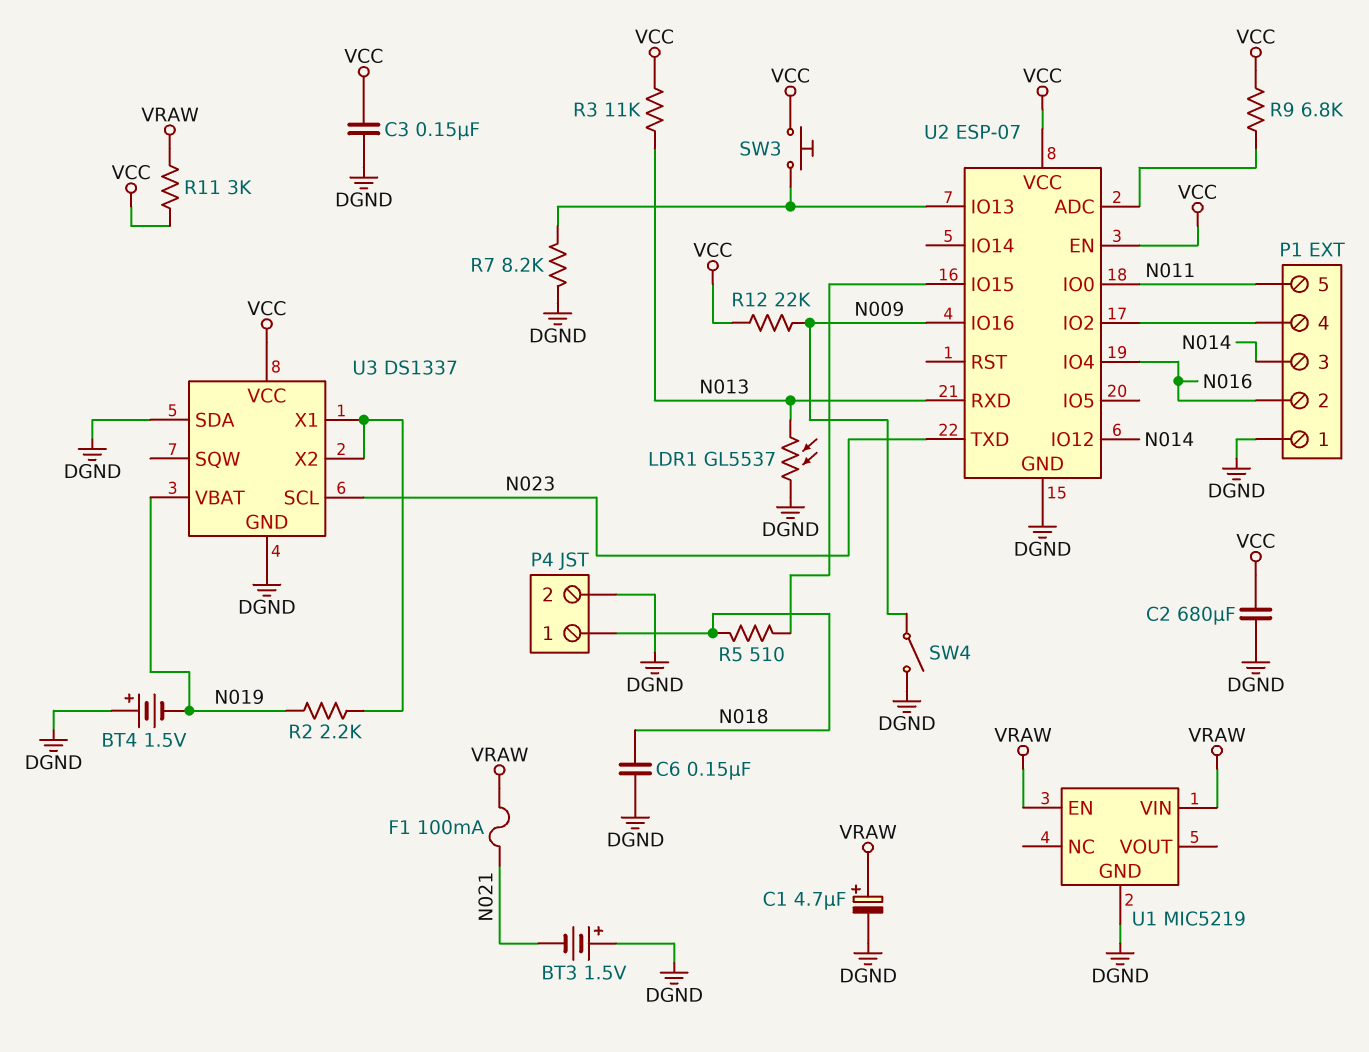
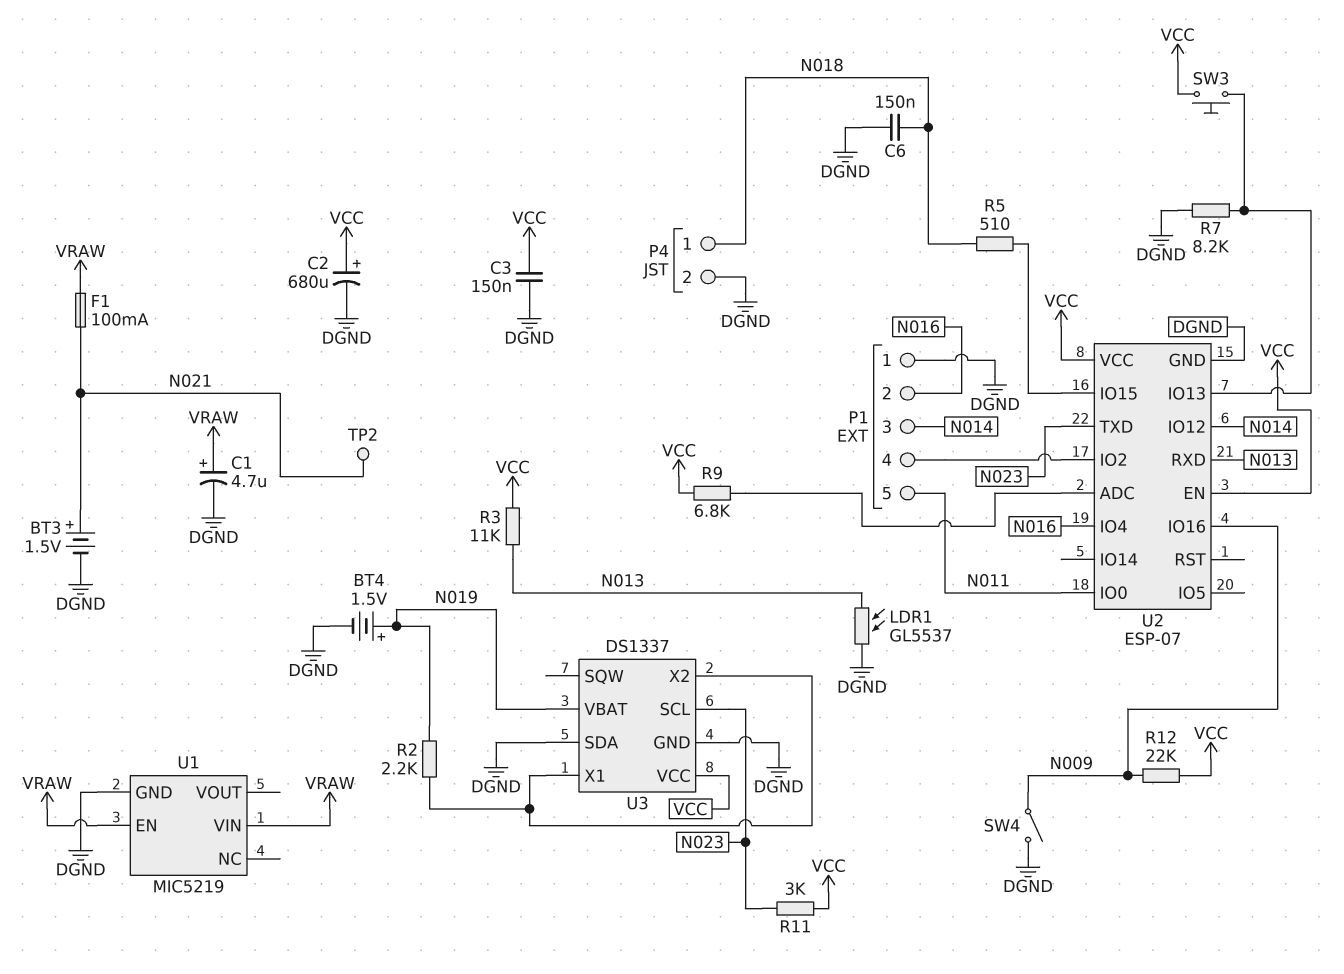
BT3: 1.5V (plus DGND, minus N021) -> 1.5V (plus N021, minus DGND)
BT4: 1.5V (plus DGND, minus N019) -> 1.5V (plus N019, minus DGND)
C2: 680uF (DGND, VCC) -> 680uF (plus VCC, minus DGND)
R11: 3k (VCC, VRAW) -> 3k (N023, VCC)
TP2: none -> test point (N021)

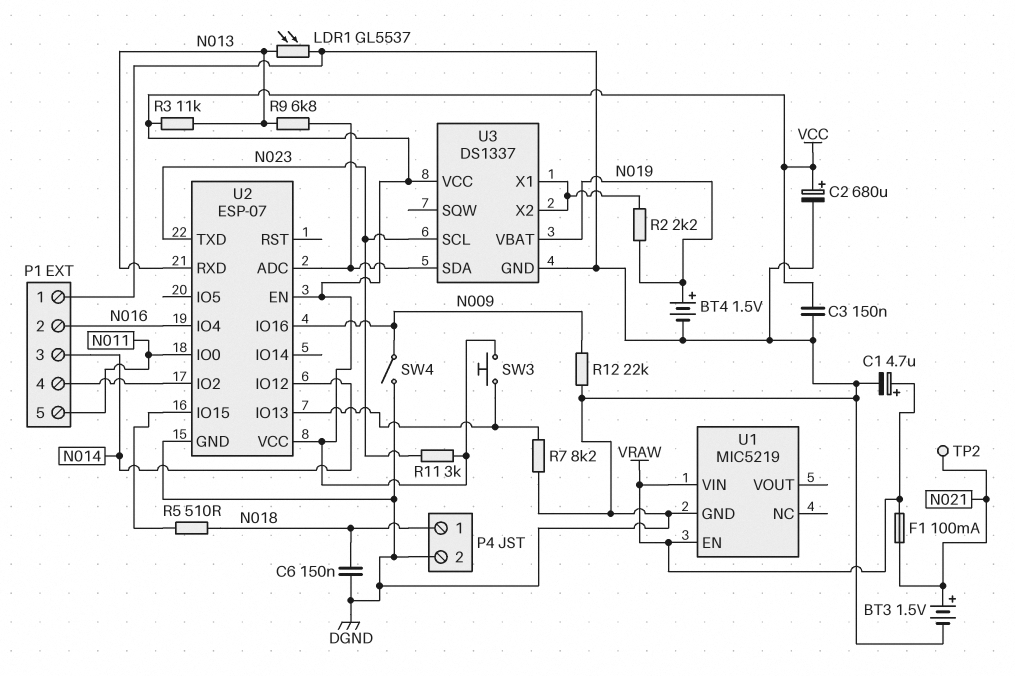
R9: 6.8k (U2/ADC, VCC) -> 6.8k (N013, U2/ADC)
R12: 22k (N009, VCC) -> 22k (DGND, N009)
U3 pin SDA: DGND -> U2/ADC

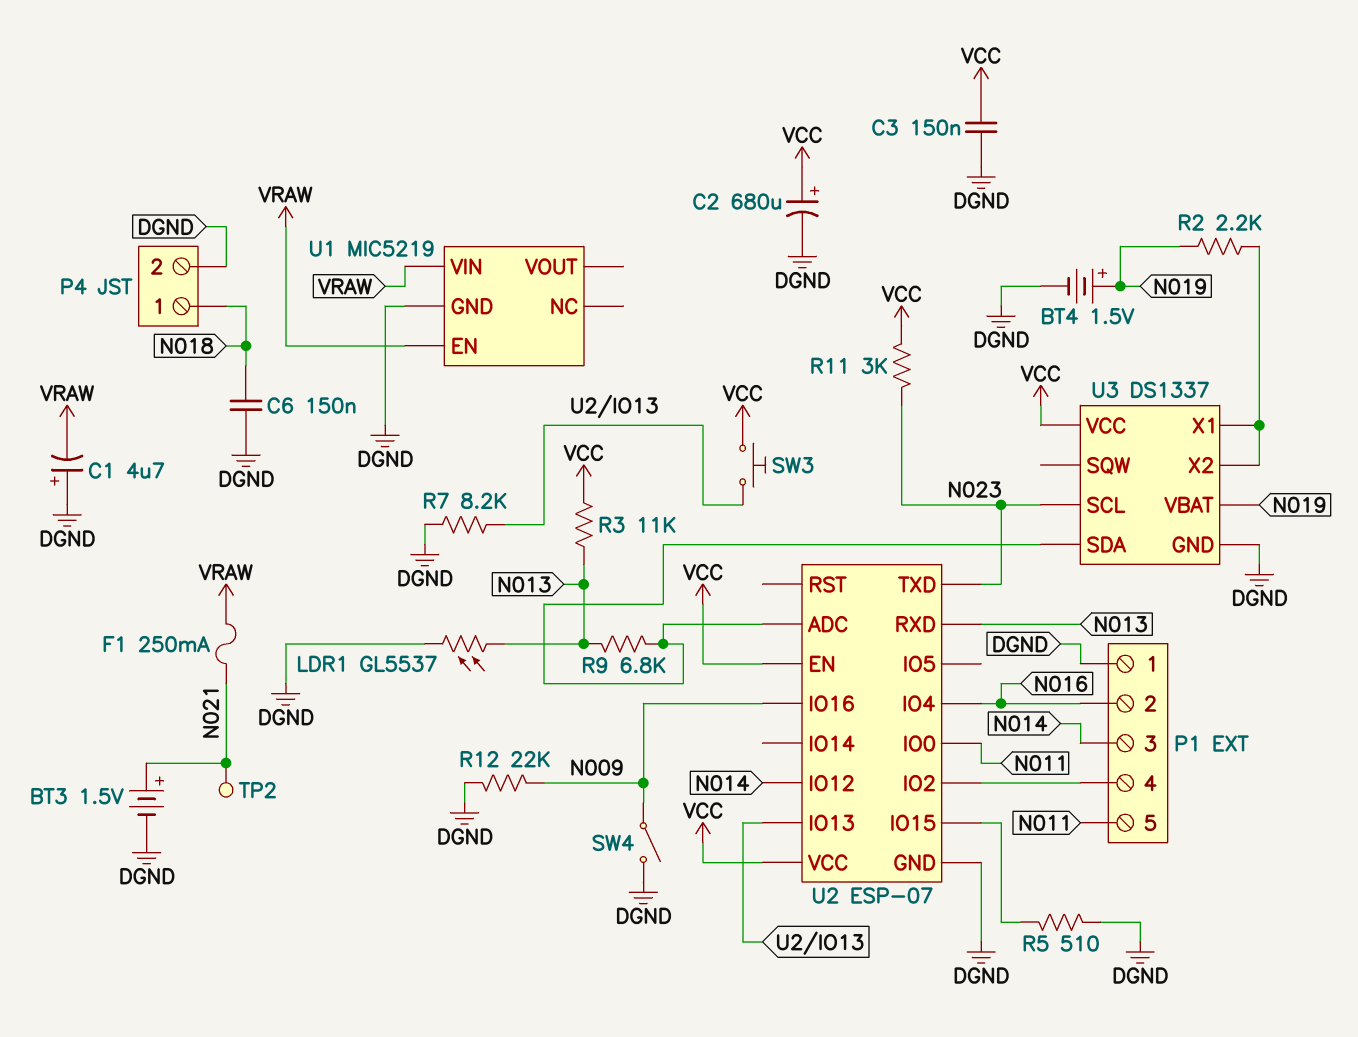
C1: 4.7uF (plus VRAW, minus DGND) -> 4.7uF (plus DGND, minus VRAW)
F1: 100mA (N021, VRAW) -> 250mA (N021, VRAW)
R5: 510 (N018, U2/IO15) -> 510 (DGND, U2/IO15)

